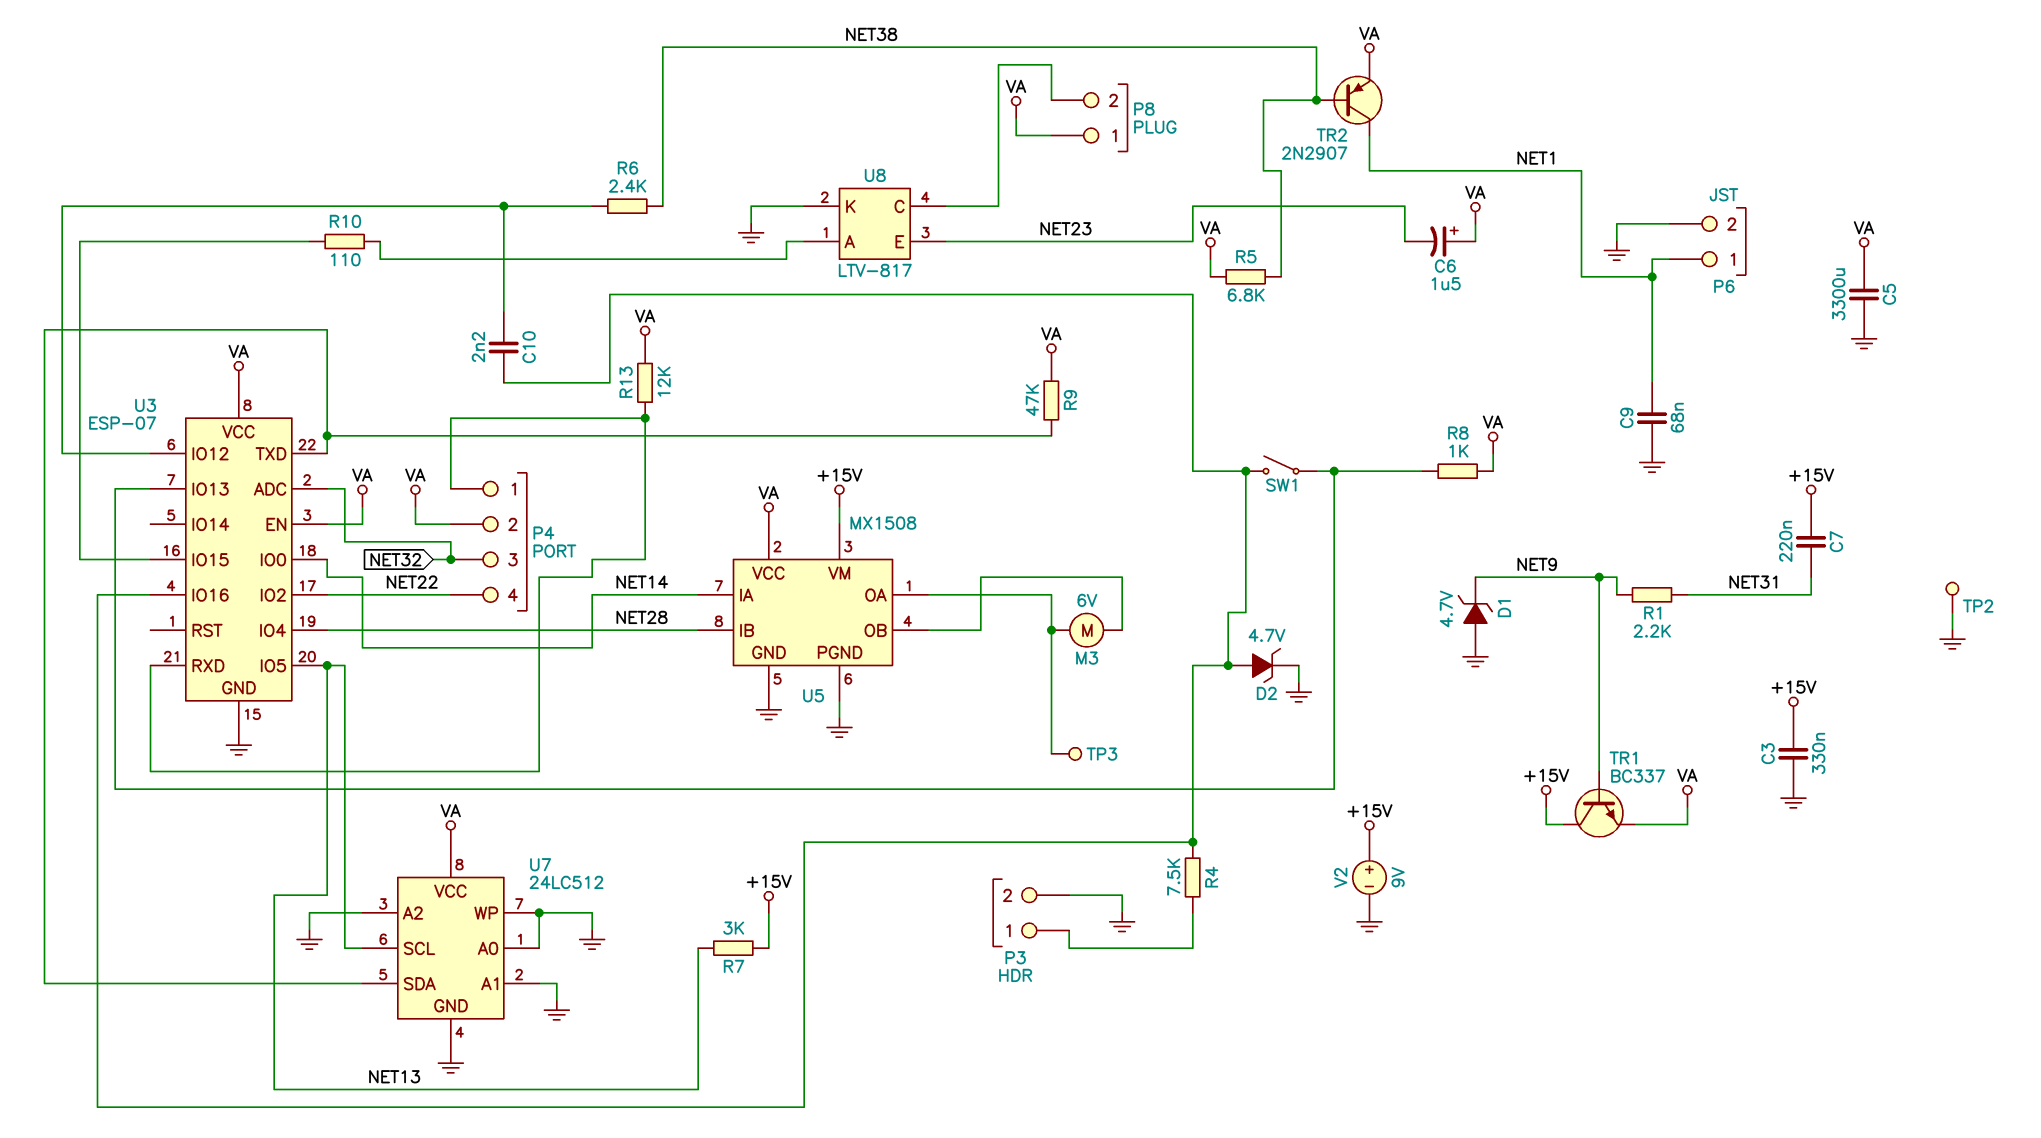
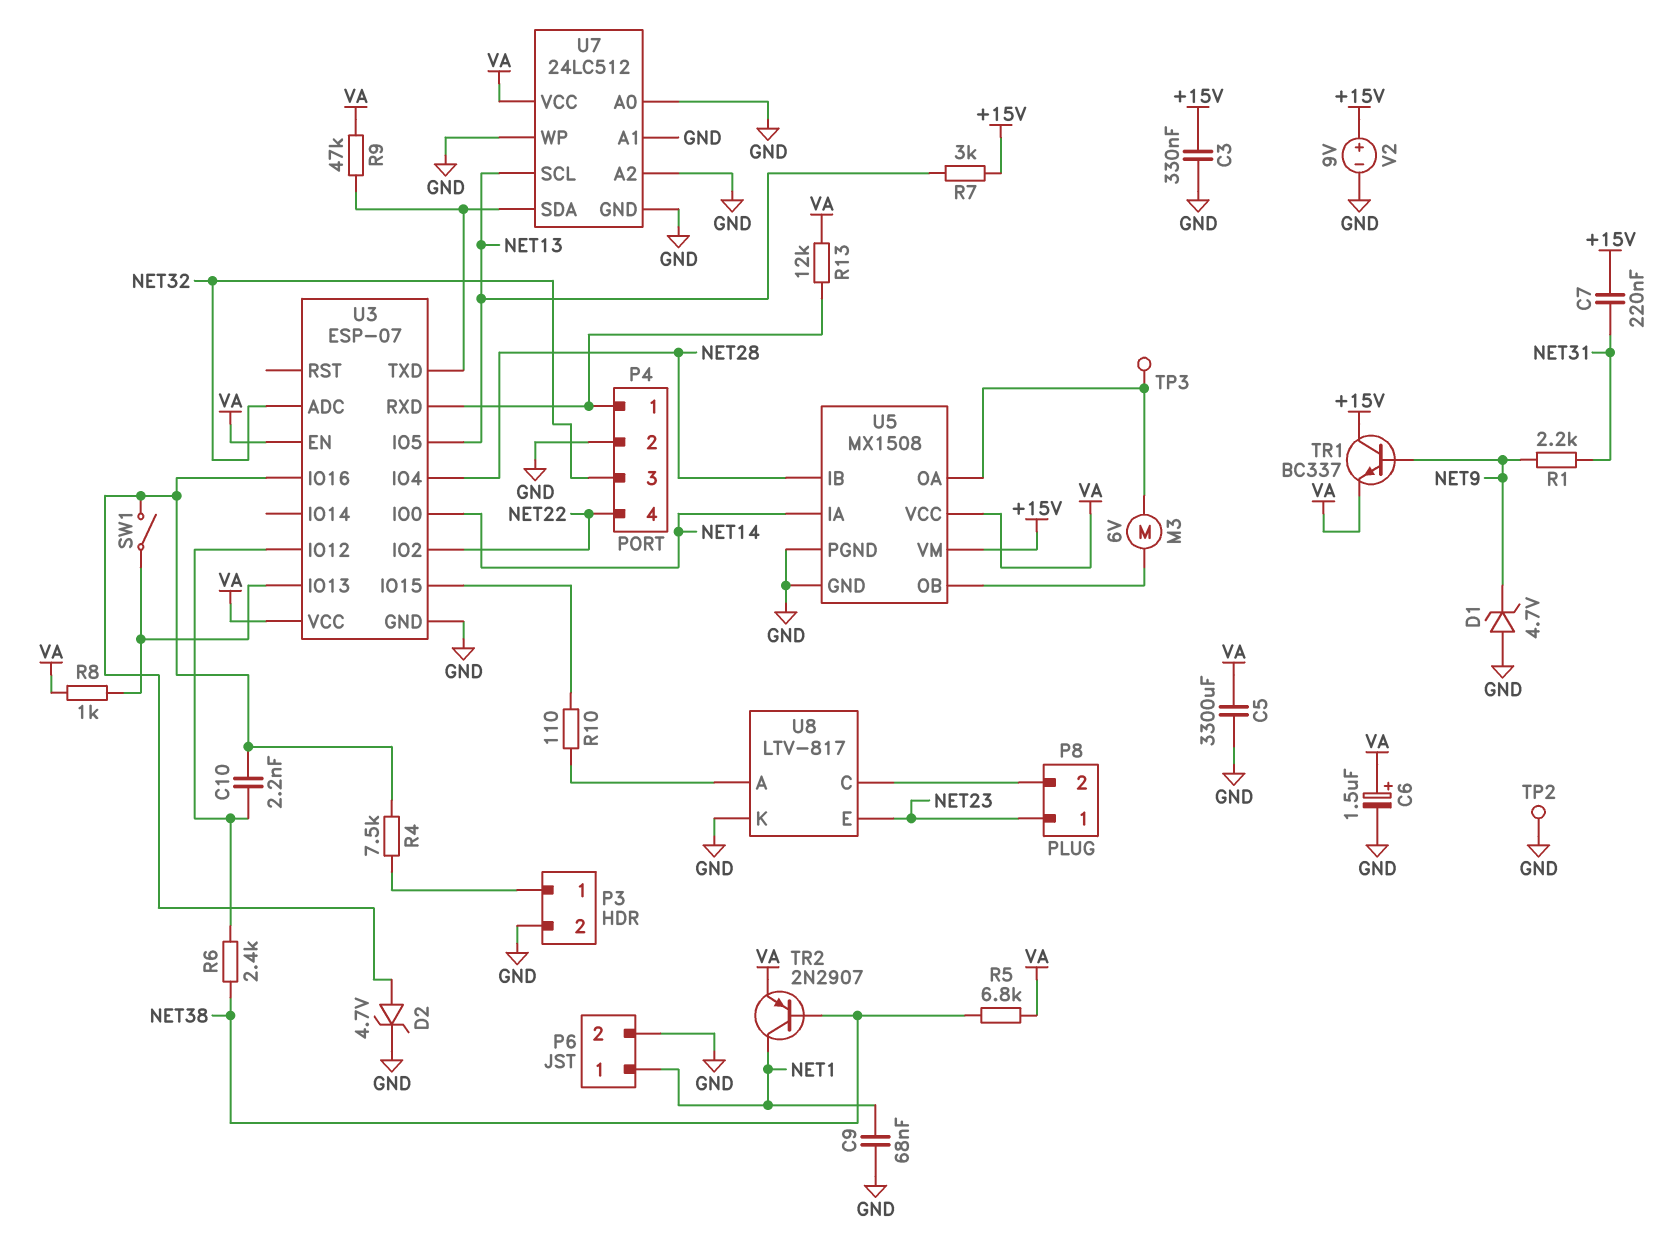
C6: 1.5uF (plus VA, minus NET23) -> 1.5uF (plus VA, minus GND)
P4 pin 2: VA -> GND
P8 pin 1: VA -> NET23

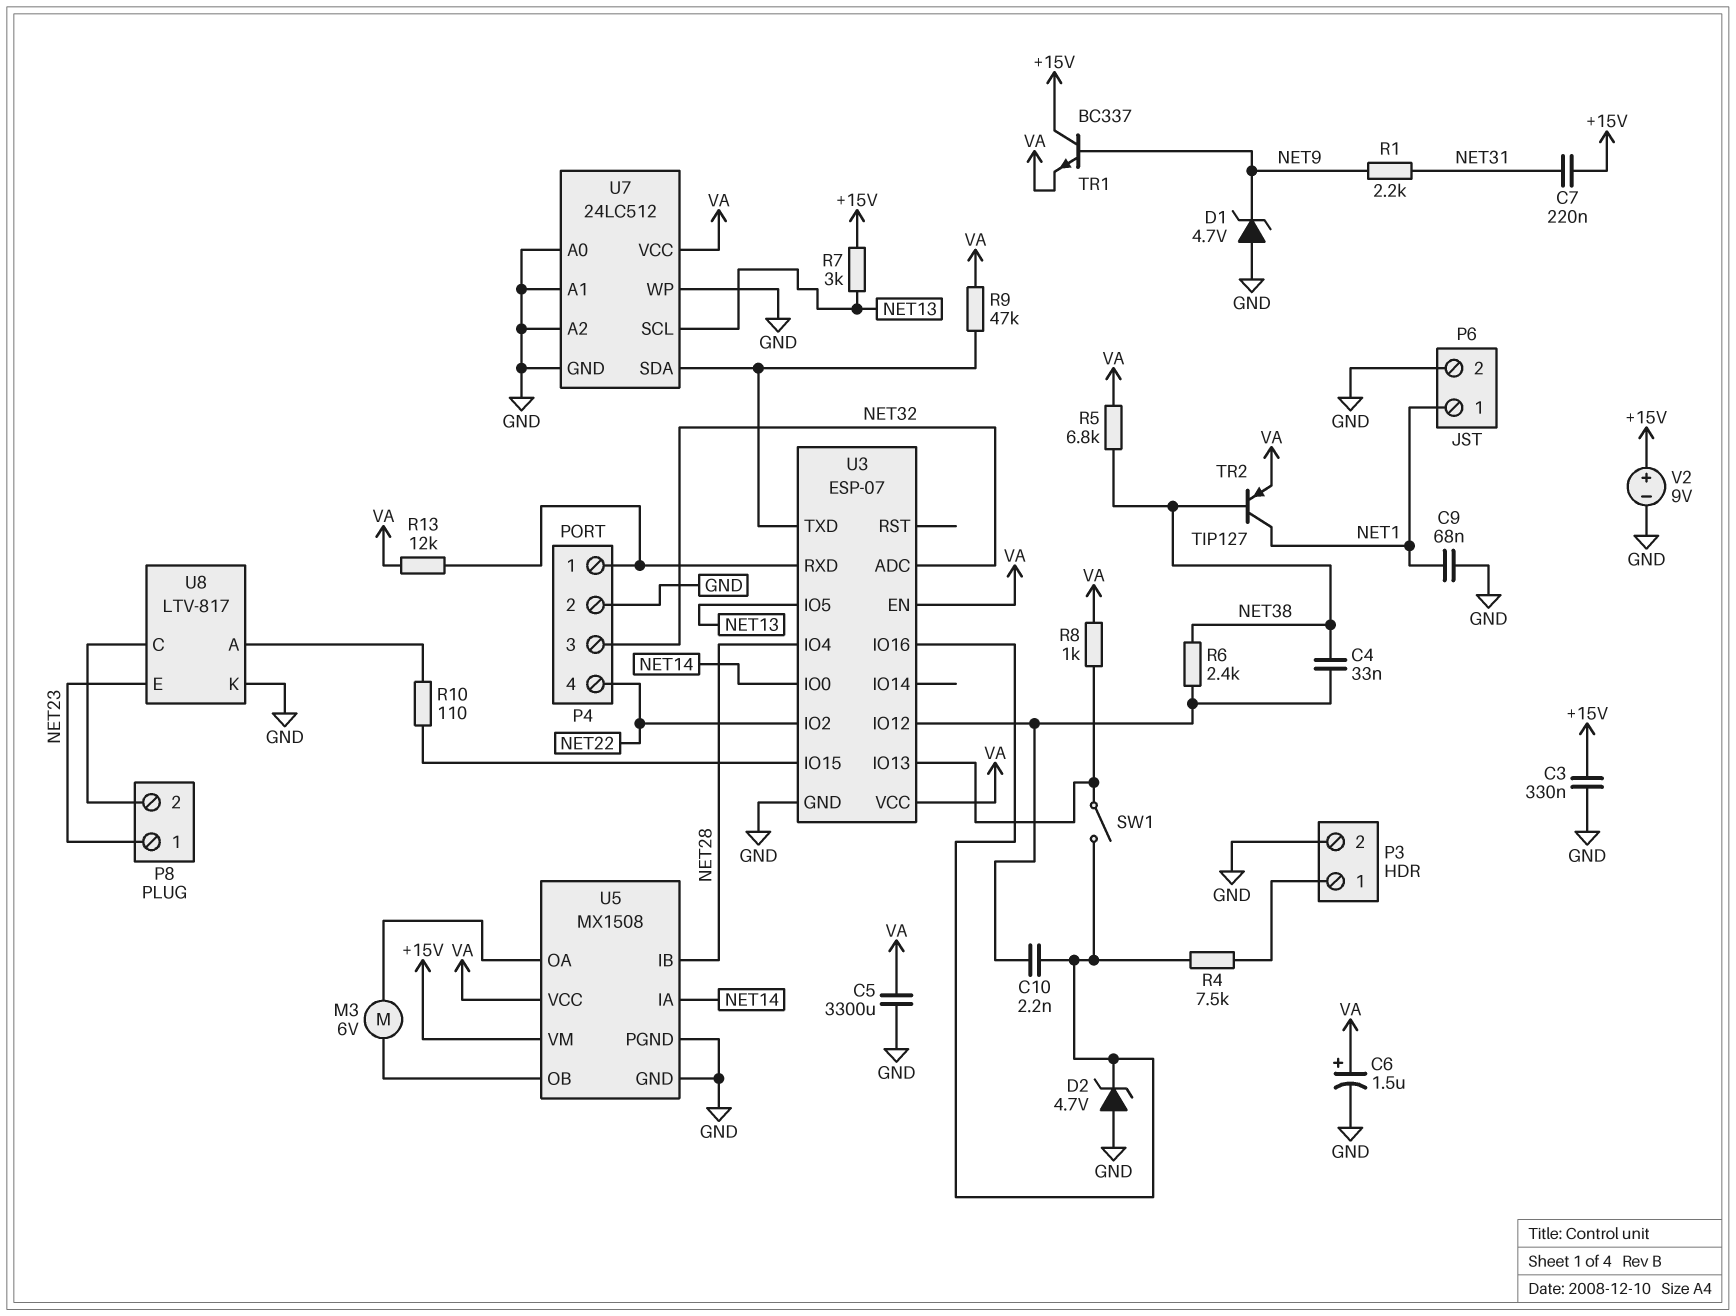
C4: none -> 33nF (NET38, U3/IO12)
D2: zener 4.7V (A U3/IO16, K GND) -> zener 4.7V (A GND, K U3/IO16)
TP2: test point (GND) -> none
TP3: test point (U5/OA) -> none
TR2: PNP 2N2907 (B NET38, C NET1, E VA) -> PNP TIP127 (B NET38, C NET1, E VA)

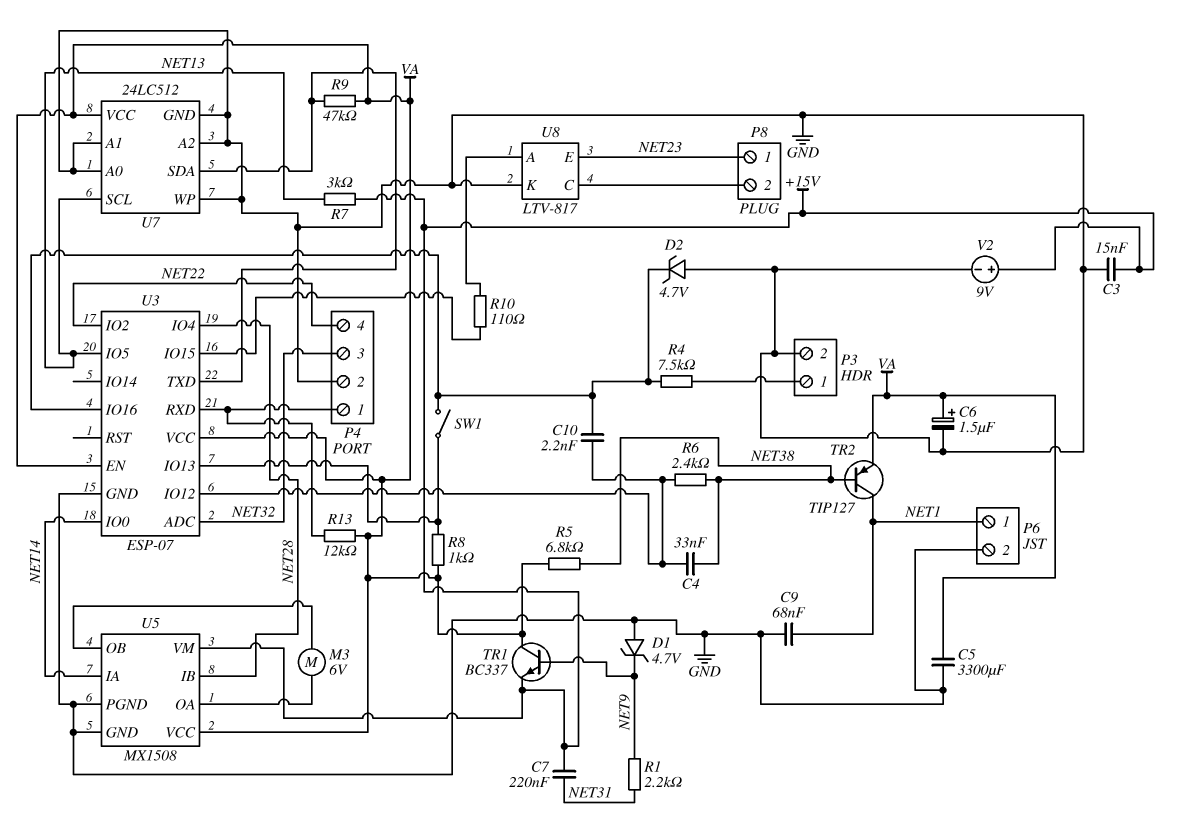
C3: 330nF (+15V, GND) -> 15nF (+15V, GND)
TR1: NPN BC337 (B NET9, C +15V, E VA) -> NPN BC337 (B NET9, C VA, E +15V)

